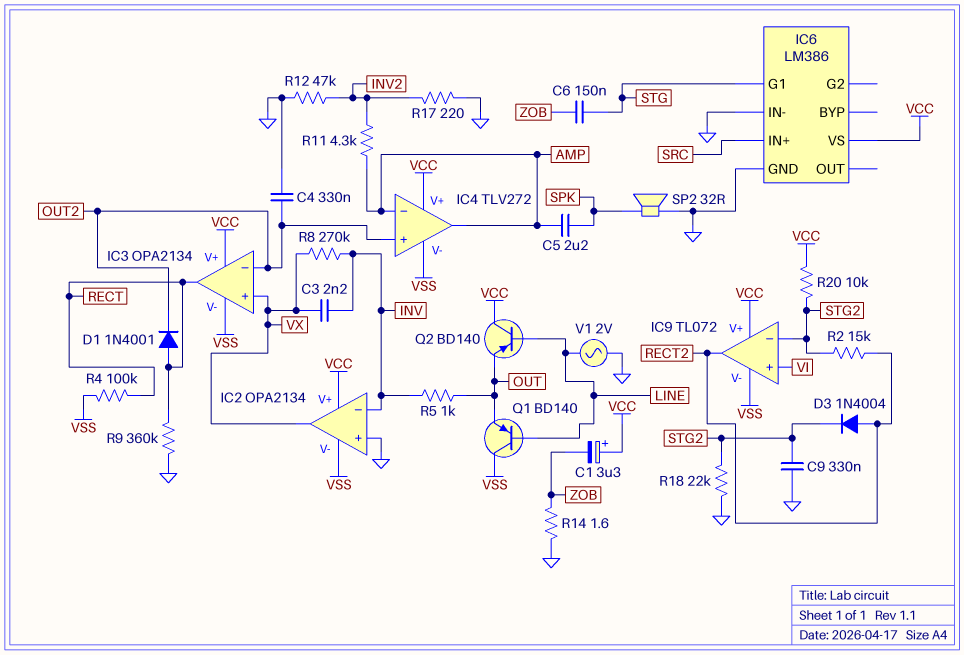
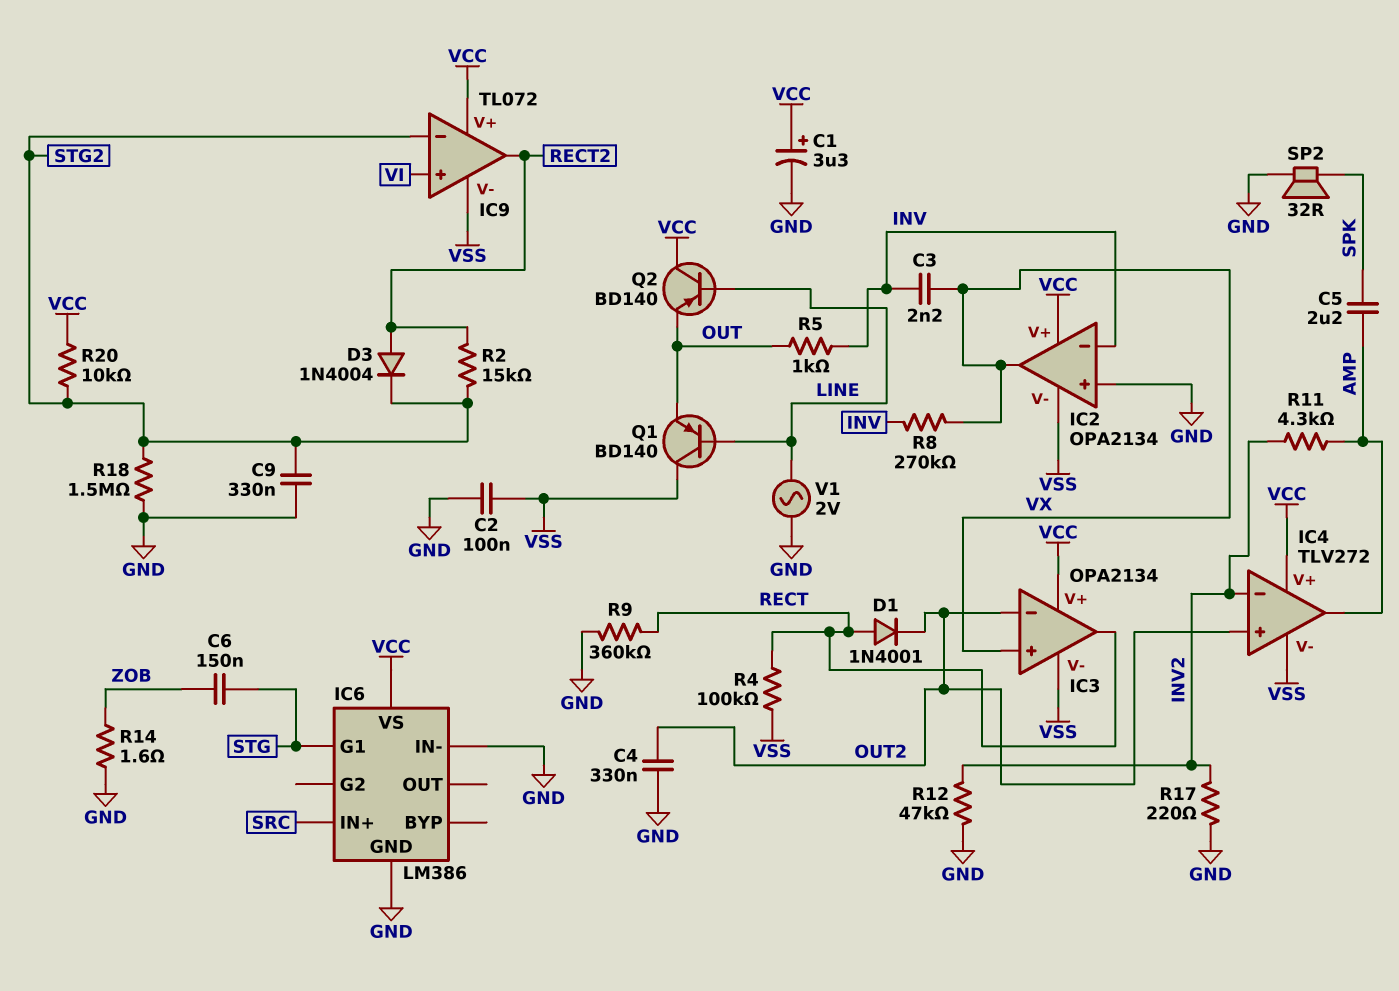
C1: 3.3uF (plus VCC, minus ZOB) -> 3.3uF (plus VCC, minus GND)
C2: none -> 100nF (GND, VSS)
IC4 pin in-: AMP -> INV2
R18: 22k (GND, STG2) -> 1.5M (GND, STG2)

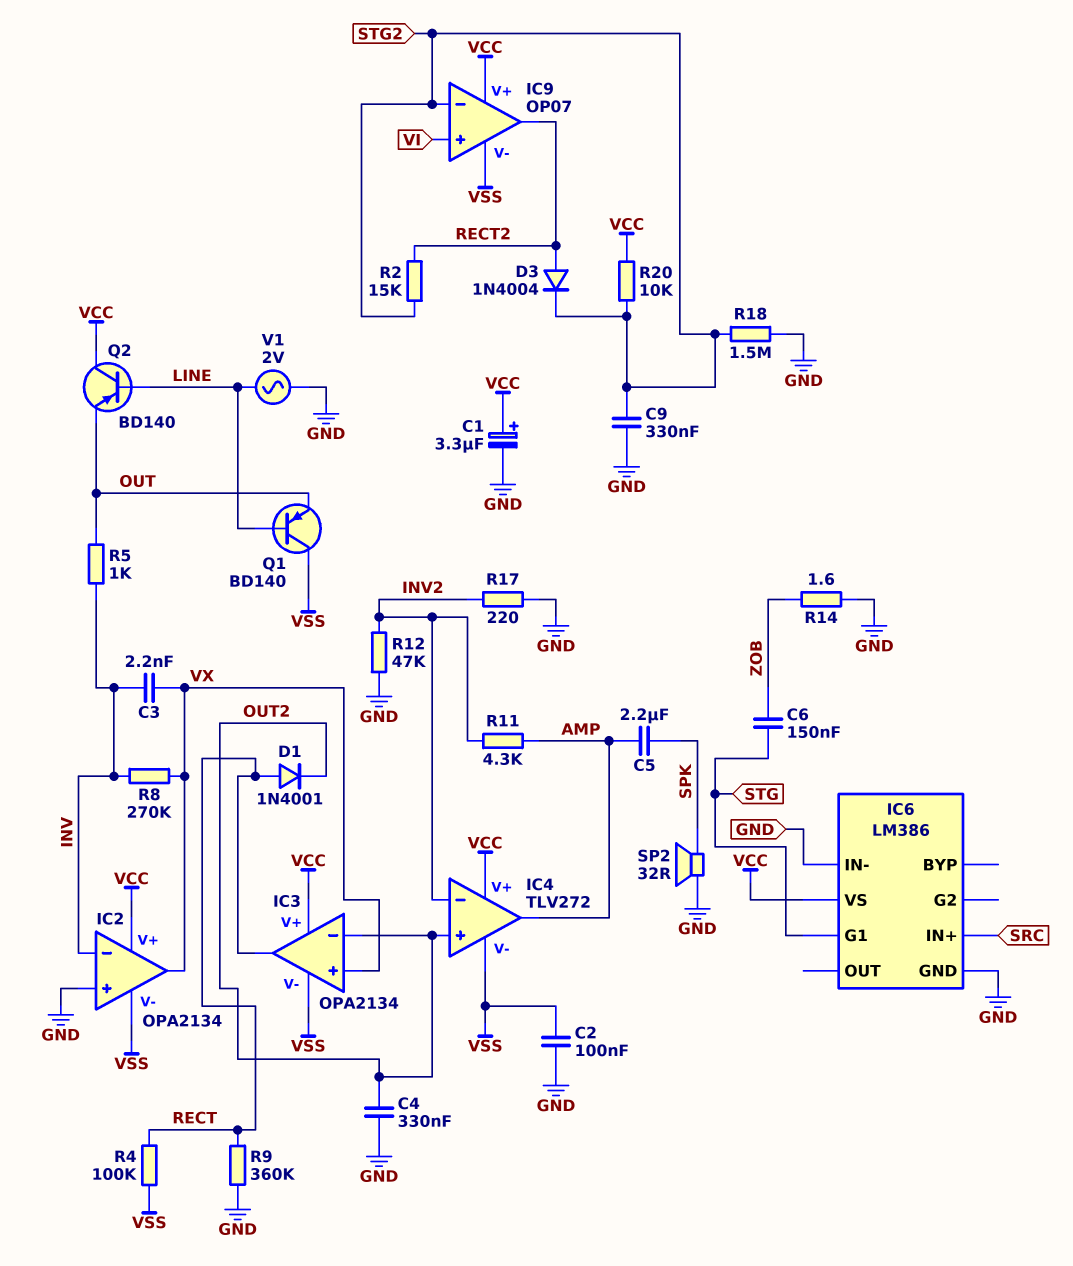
IC9: TL072 -> OP07

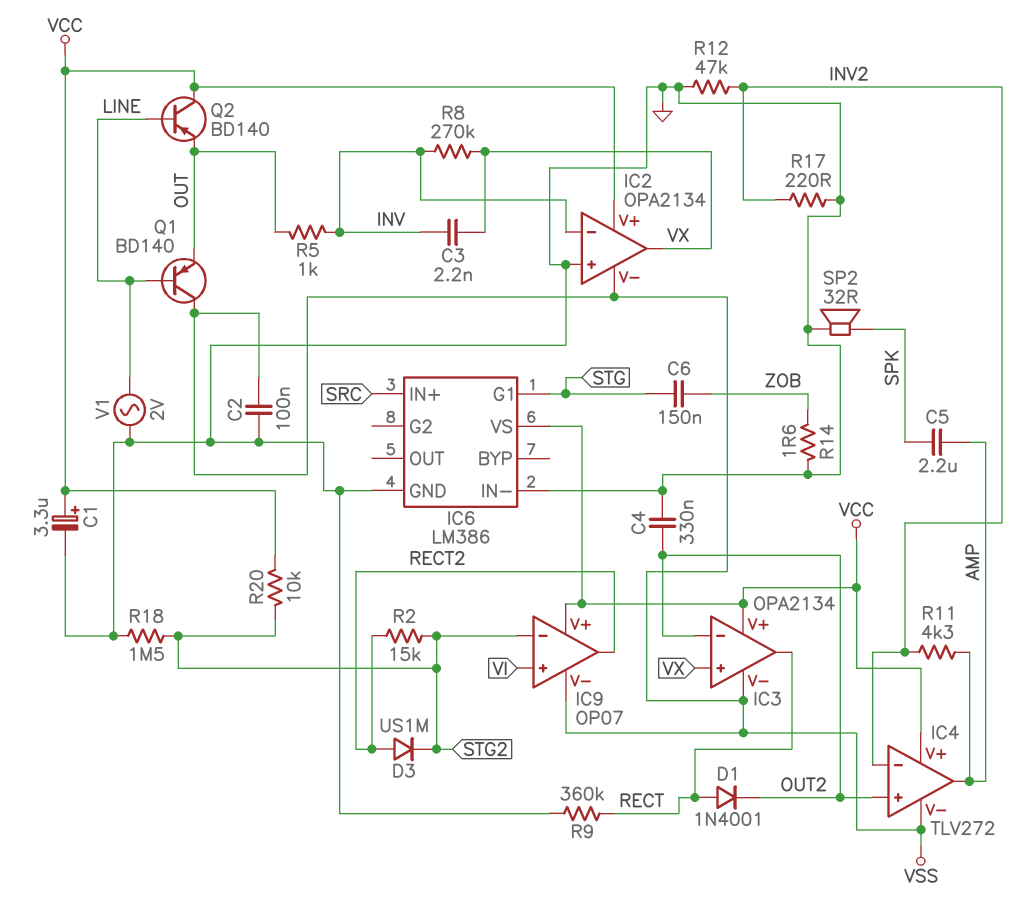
C9: 330nF (GND, STG2) -> none
D3: diode 1N4004 (A RECT2, K STG2) -> diode US1M (A RECT2, K STG2)
R4: 100k (RECT, VSS) -> none

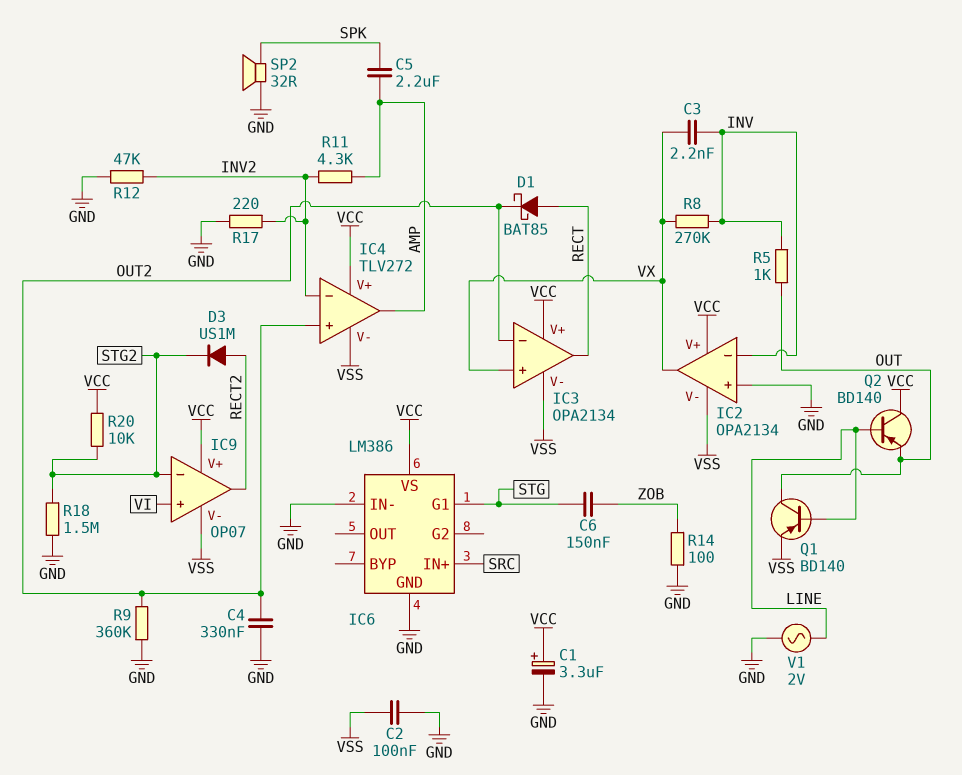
D1: diode 1N4001 (A RECT, K OUT2) -> schottky BAT85 (A RECT, K OUT2)
Q1: PNP BD140 (B LINE, C VSS, E OUT) -> PNP BD140 (B LINE, C OUT, E VSS)
R2: 15k (RECT2, STG2) -> none
R9: 360k (GND, RECT) -> 360k (GND, OUT2)
R14: 1.6 (GND, ZOB) -> 100 (GND, ZOB)

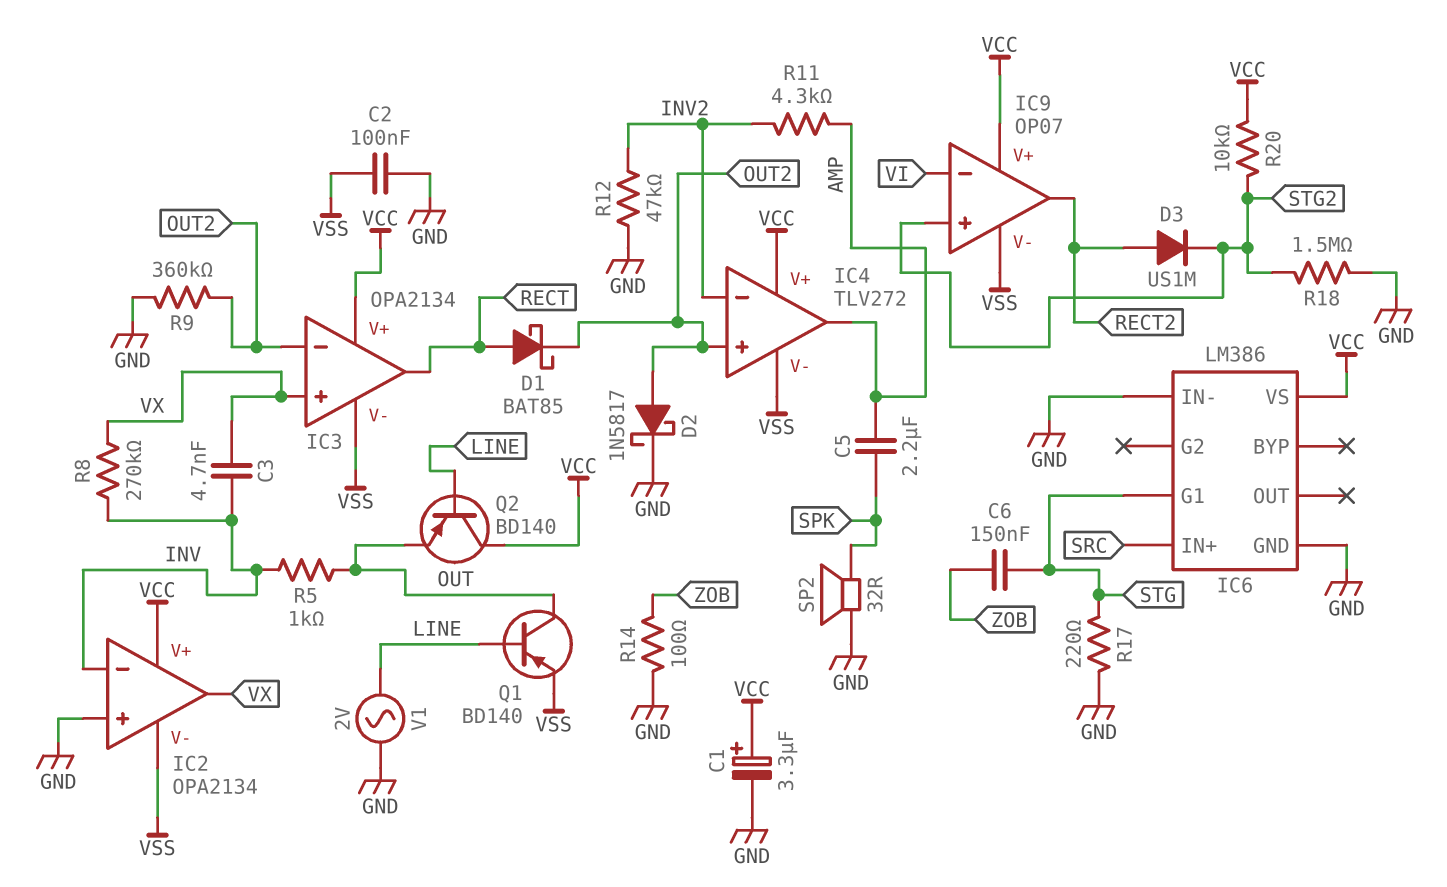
C3: 2.2nF (INV, VX) -> 4.7nF (INV, VX)
C4: 330nF (GND, OUT2) -> none
D2: none -> schottky 1N5817 (A OUT2, K GND)
IC9 pin in+: VI -> STG2
IC9 pin in-: STG2 -> VI
R17: 220 (GND, INV2) -> 220 (GND, STG)

